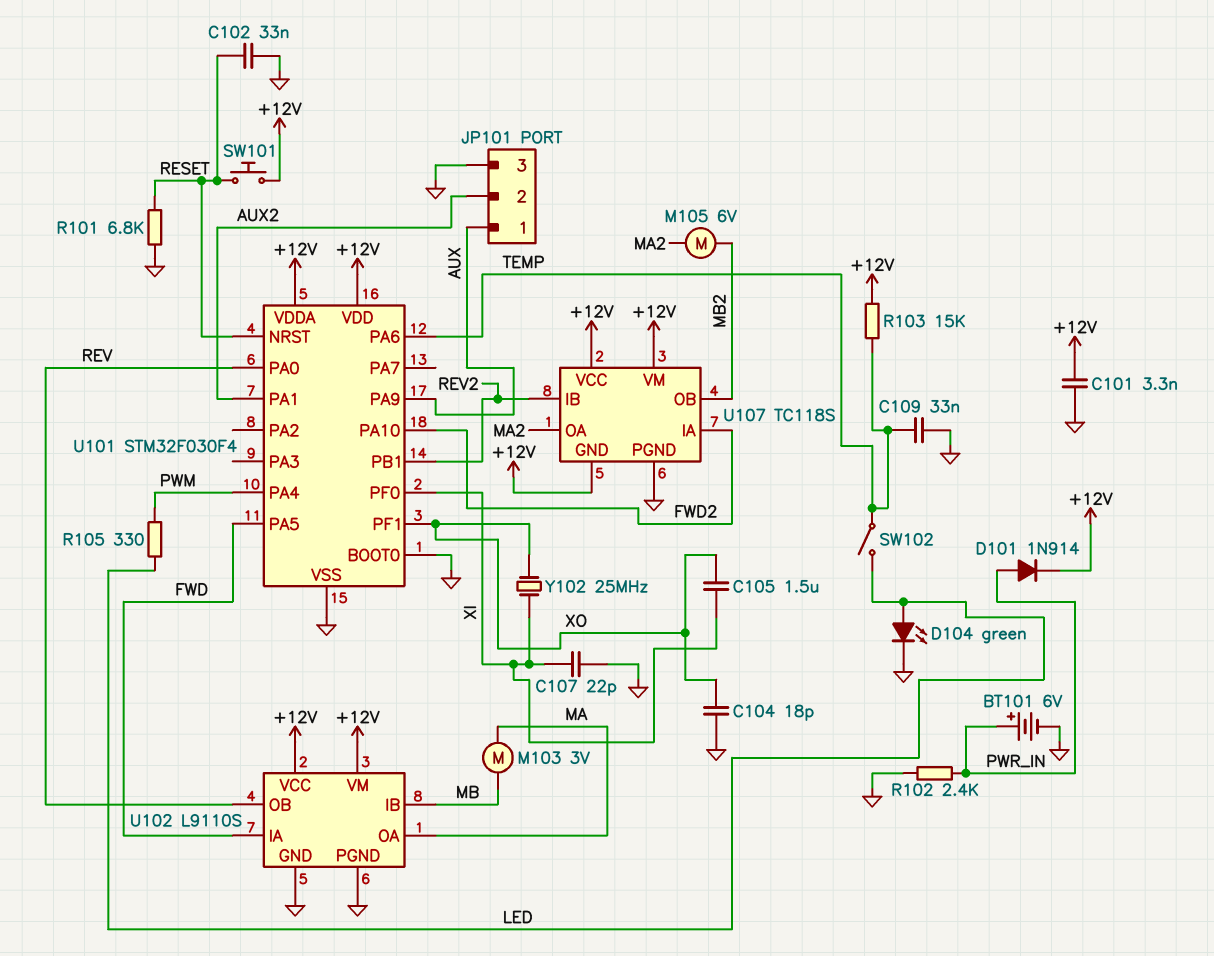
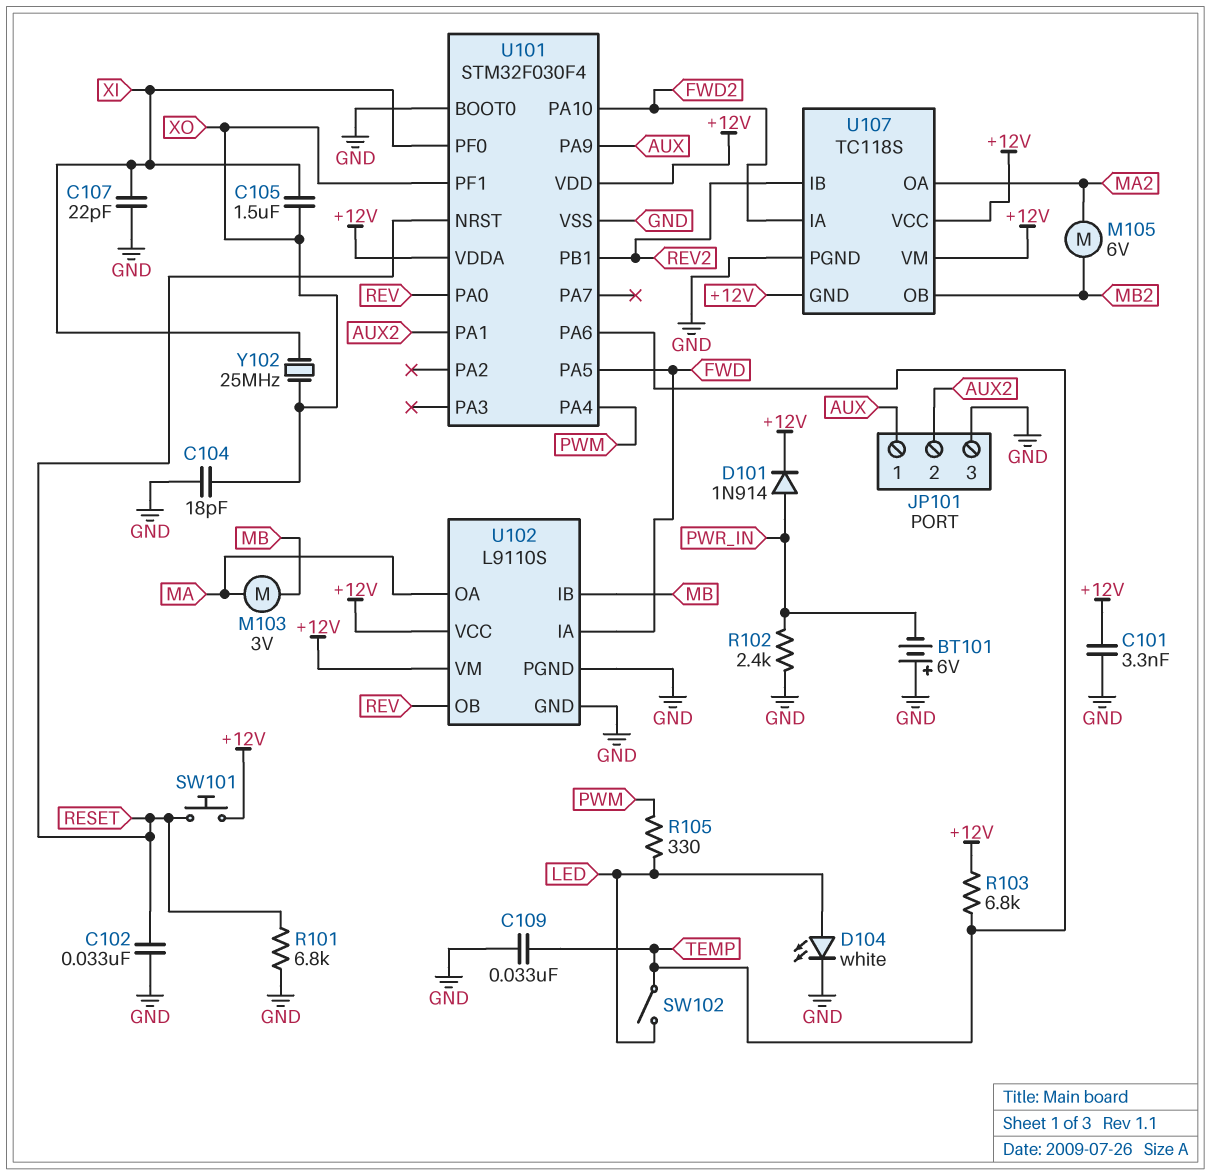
BT101: 6V (plus PWR_IN, minus GND) -> 6V (plus GND, minus PWR_IN)
D104: LED green (A LED, K GND) -> LED white (A LED, K GND)
R103: 15k (+12V, TEMP) -> 6.8k (+12V, TEMP)

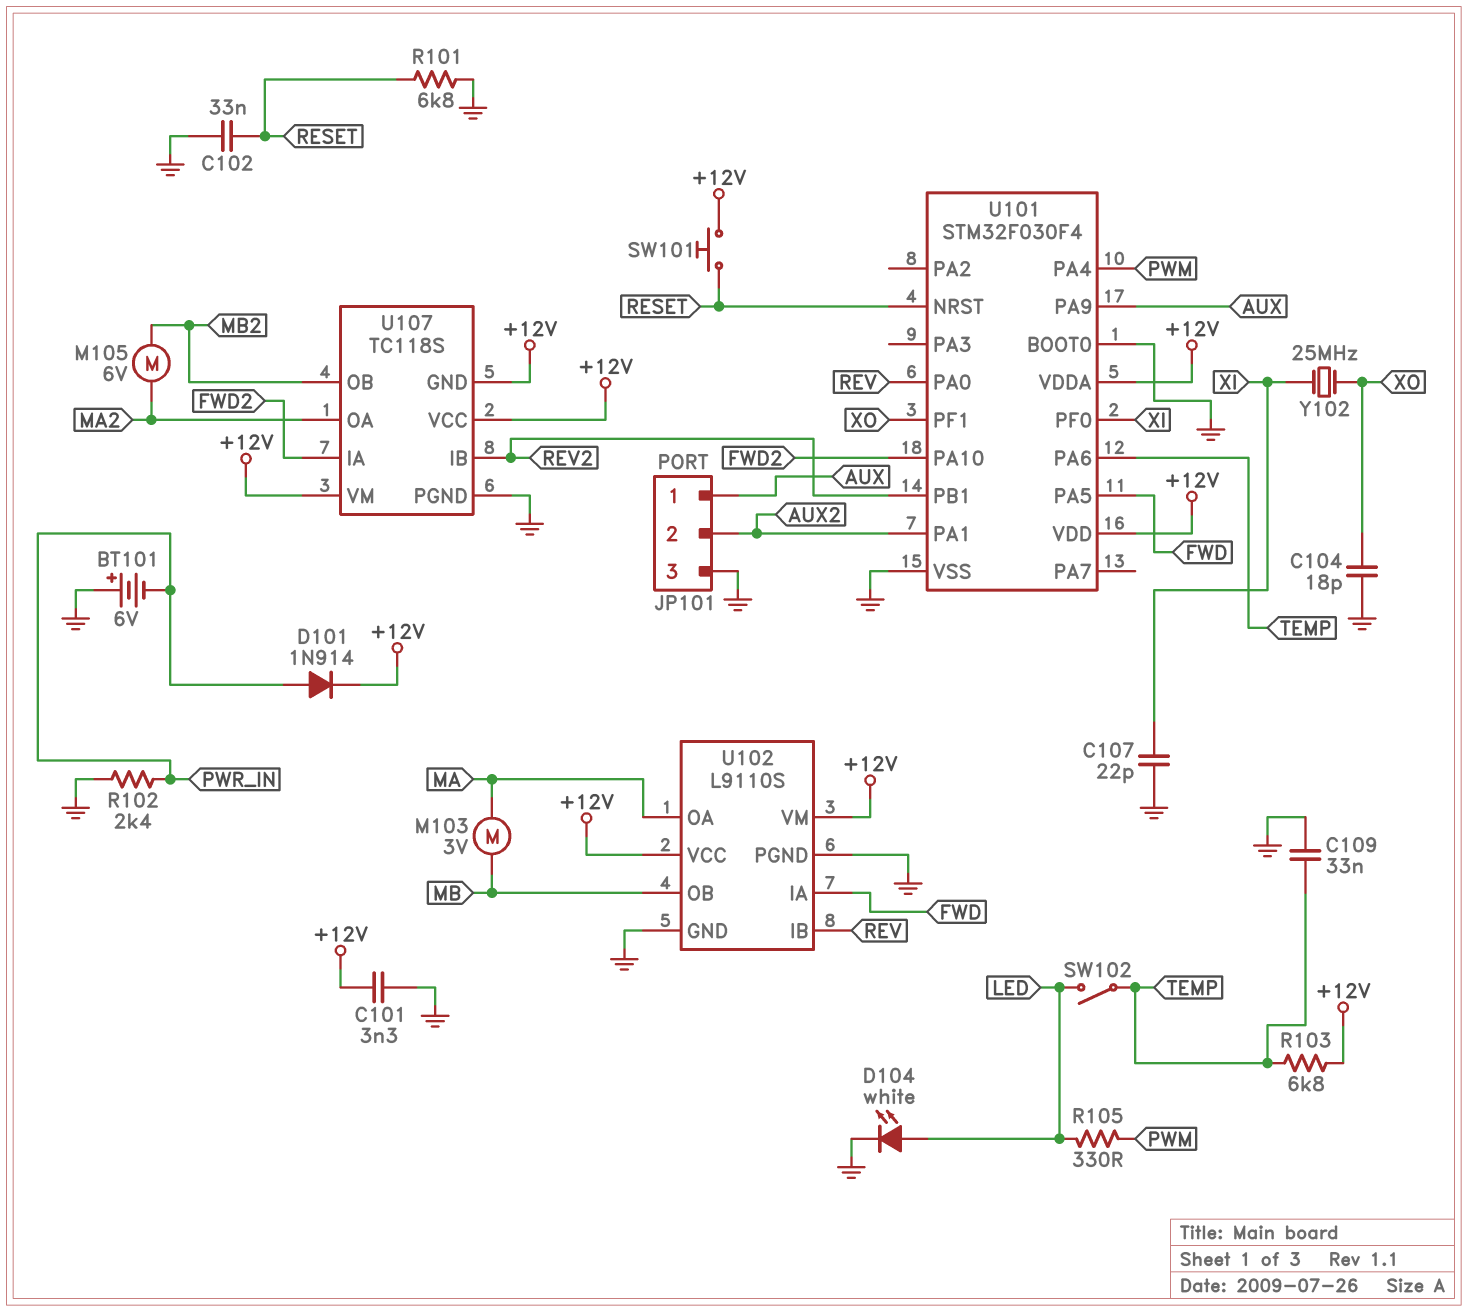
C105: 1.5uF (XI, XO) -> none
U102 pin IB: MB -> REV
U102 pin OB: REV -> MB

